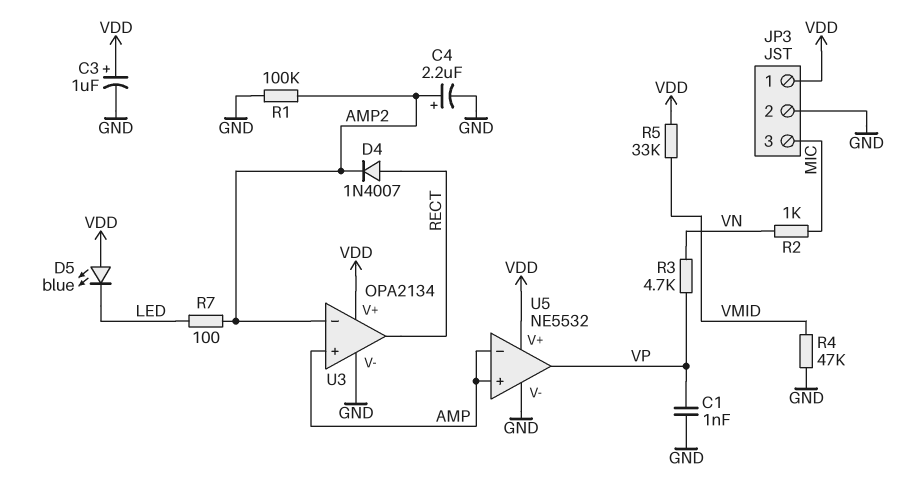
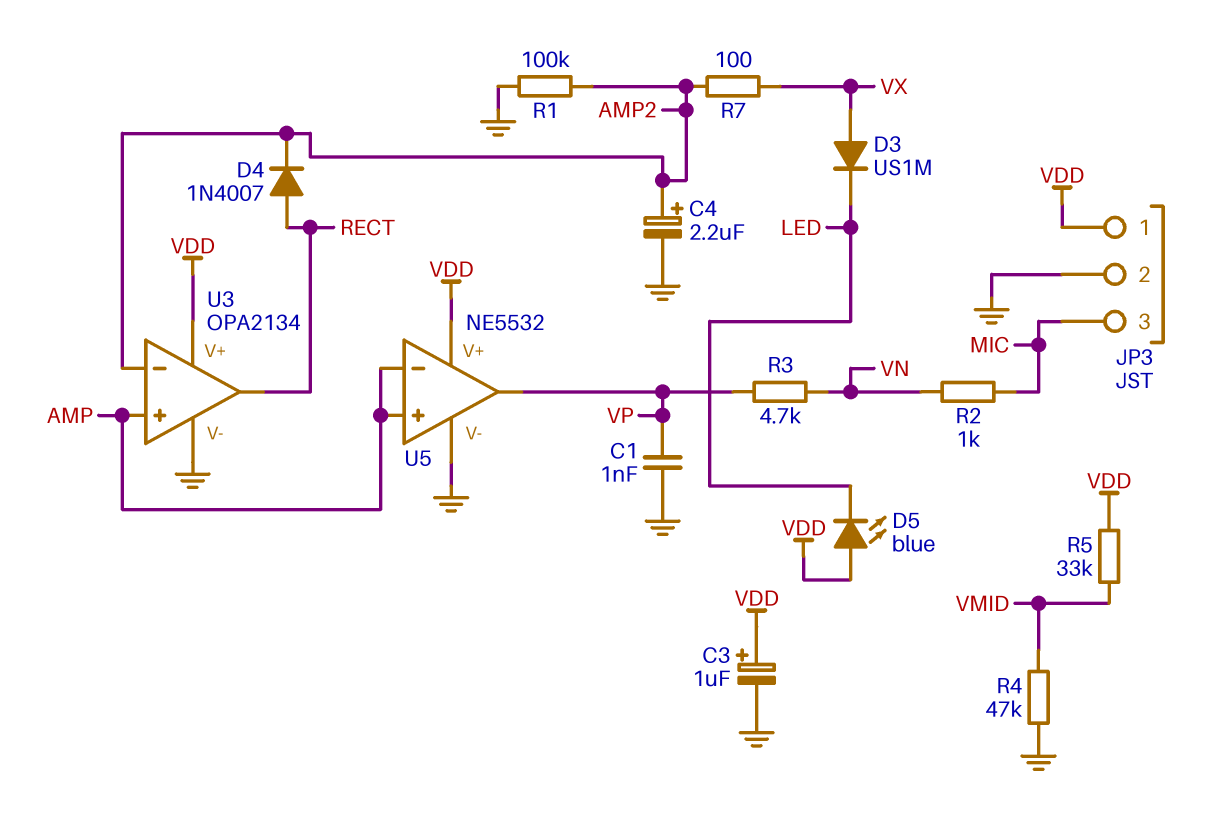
D3: none -> diode US1M (A VX, K LED)
R7: 100 (AMP2, LED) -> 100 (AMP2, VX)

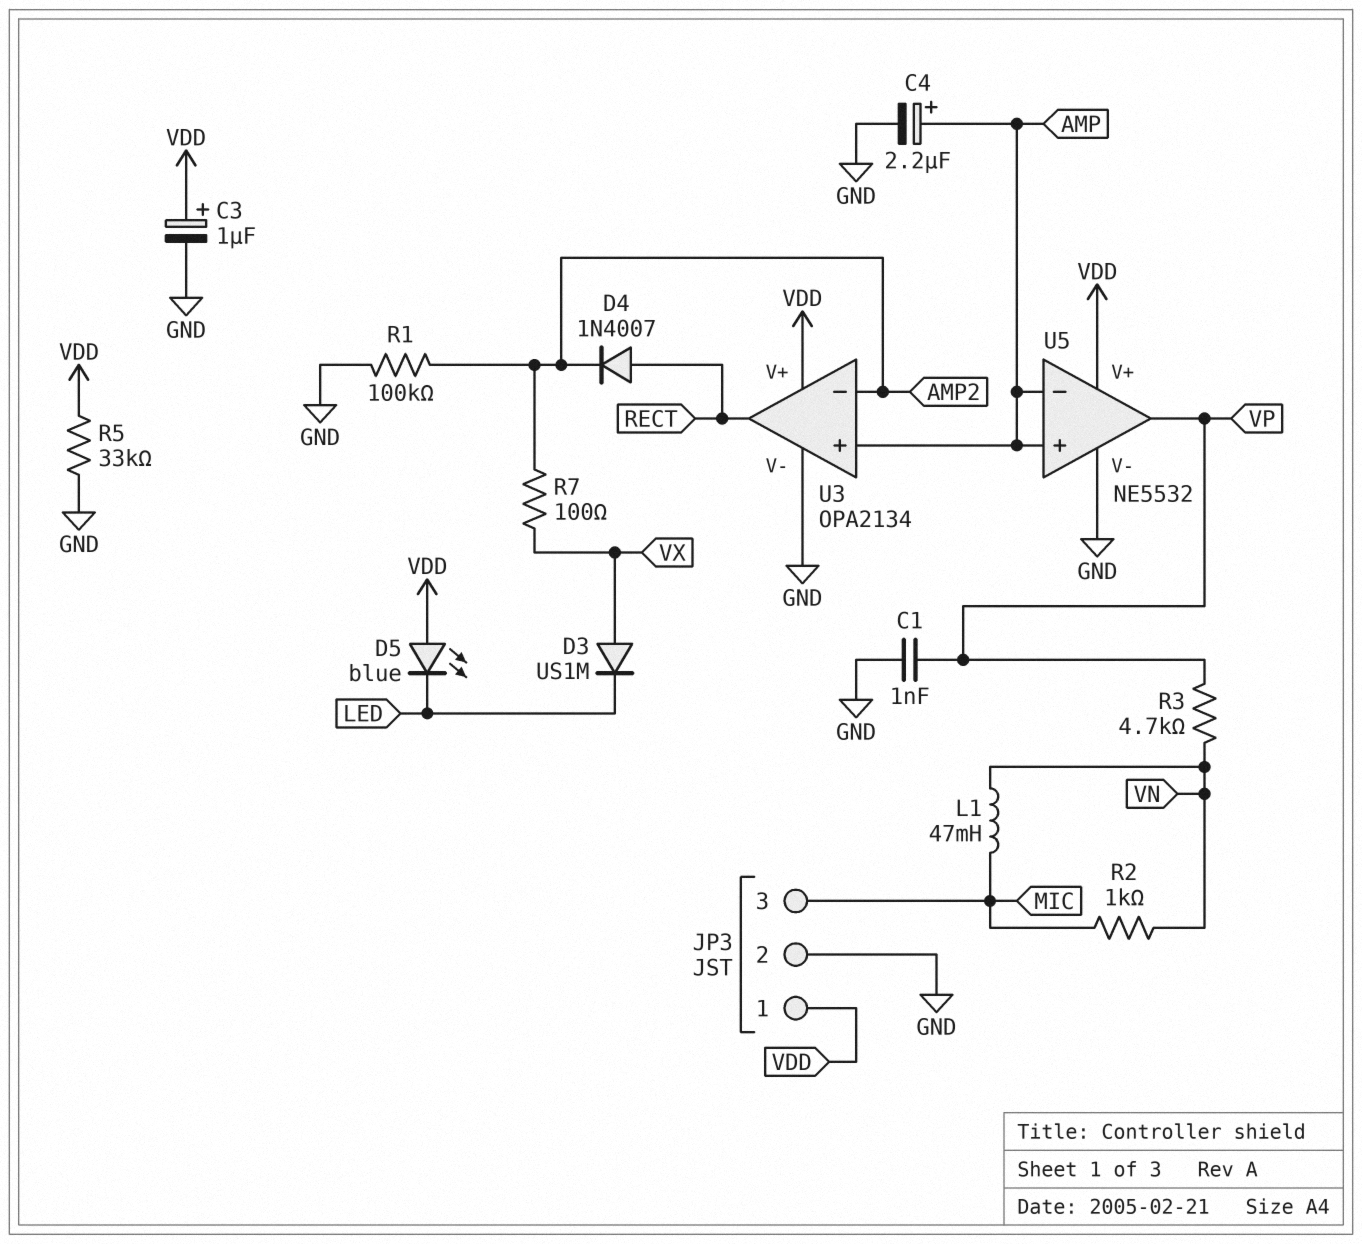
C4: 2.2uF (plus AMP2, minus GND) -> 2.2uF (plus AMP, minus GND)
L1: none -> 47mH (MIC, VN)
R4: 47k (GND, VMID) -> none
R5: 33k (VDD, VMID) -> 33k (GND, VDD)

